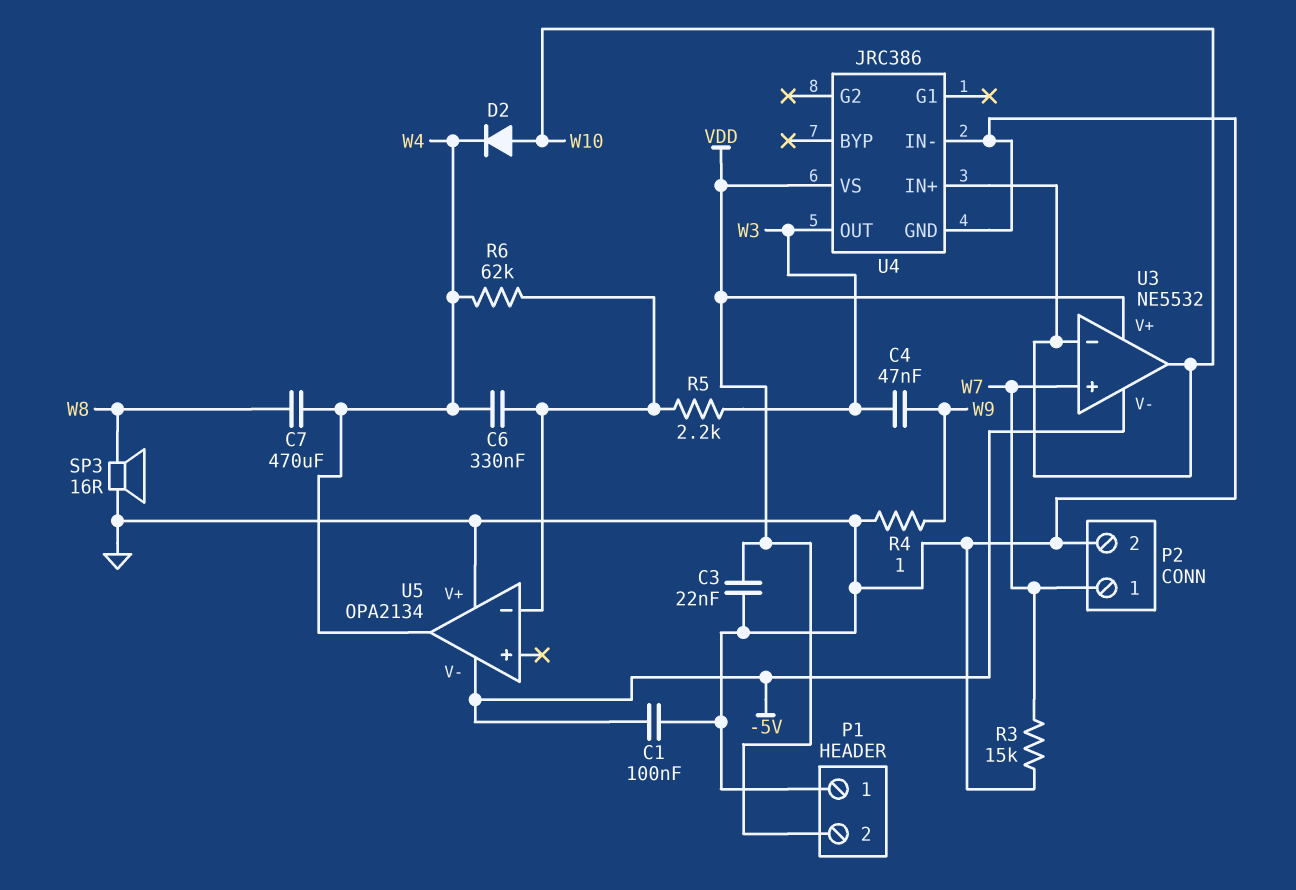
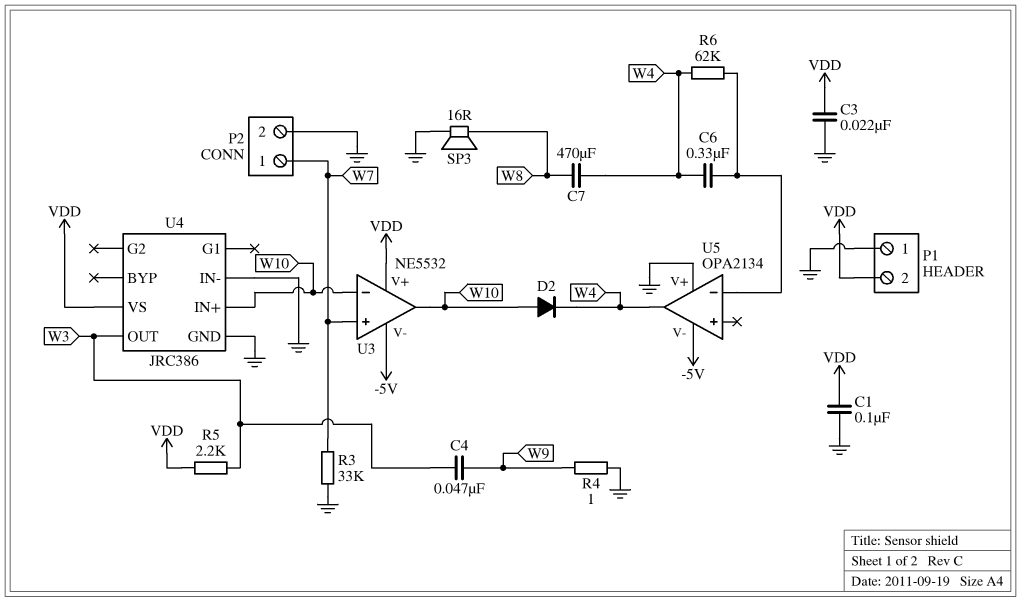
C1: 100nF (-5V, GND) -> 100nF (GND, VDD)
R3: 15k (GND, W7) -> 33k (GND, W7)
R5: 2.2k (U5/in-, W3) -> 2.2k (VDD, W3)

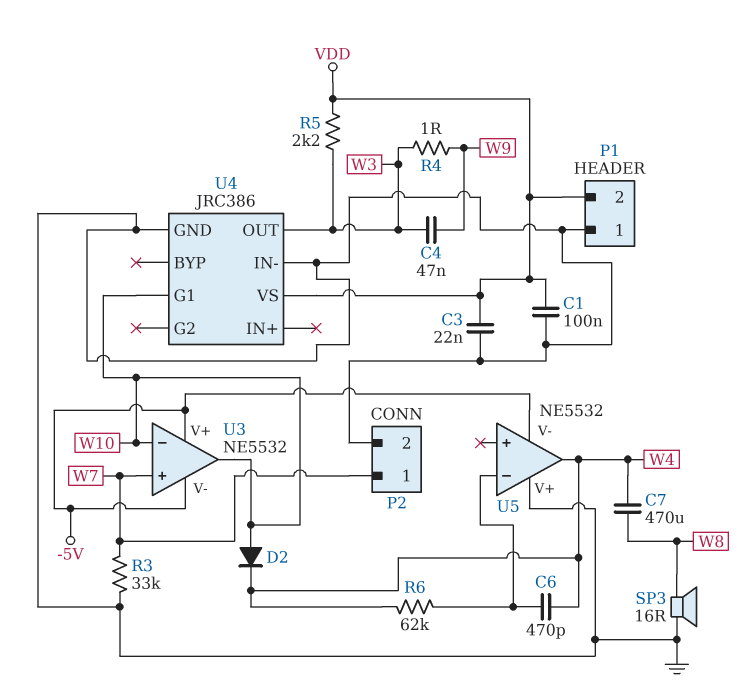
C6: 330nF (U5/in-, W4) -> 470pF (U5/in-, W4)
R4: 1 (GND, W9) -> 1 (W3, W9)
U3 pin V+: VDD -> -5V
U4 pin G1: none -> W10
U4 pin IN+: W10 -> none
U5: OPA2134 -> NE5532

